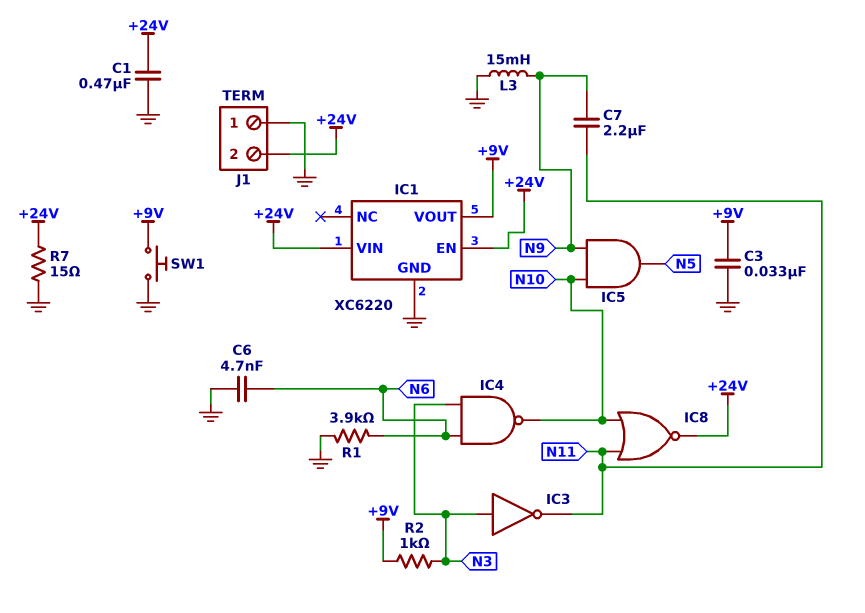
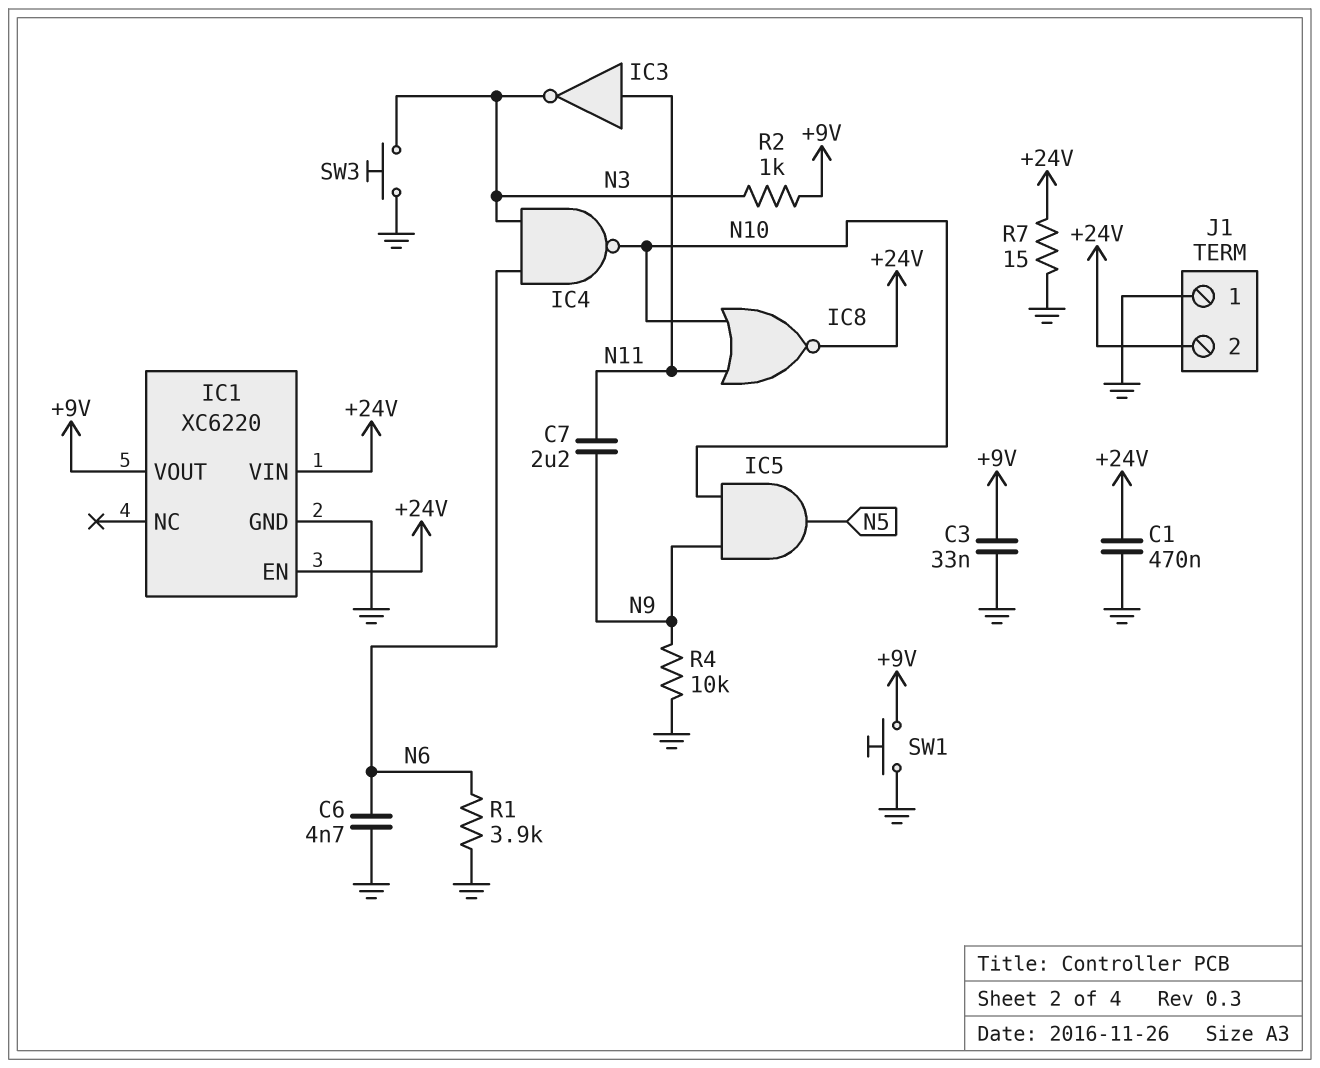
IC3: NOT (in N3, out N11) -> NOT (in N11, out N3)
L3: 15mH (GND, N9) -> none
R4: none -> 10k (GND, N9)
SW3: none -> button (GND, N3)

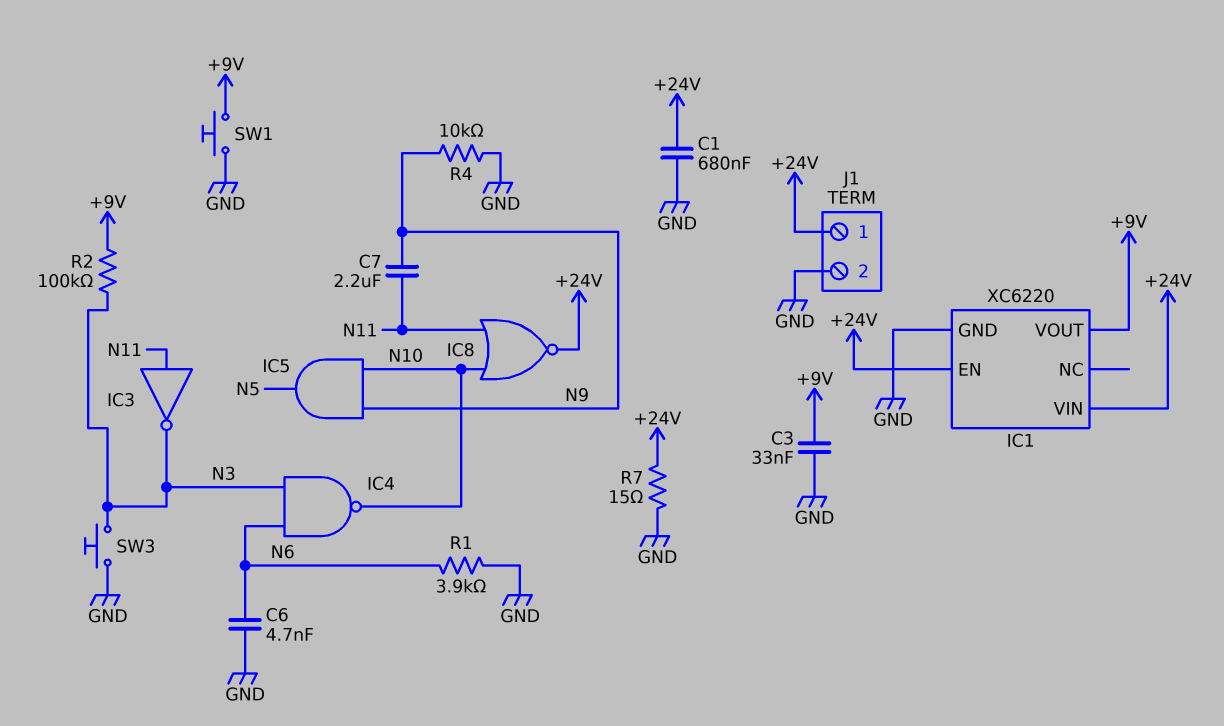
C1: 470nF (+24V, GND) -> 680nF (+24V, GND)
J1 pin 1: GND -> +24V
J1 pin 2: +24V -> GND
R2: 1k (+9V, N3) -> 100k (+9V, N3)

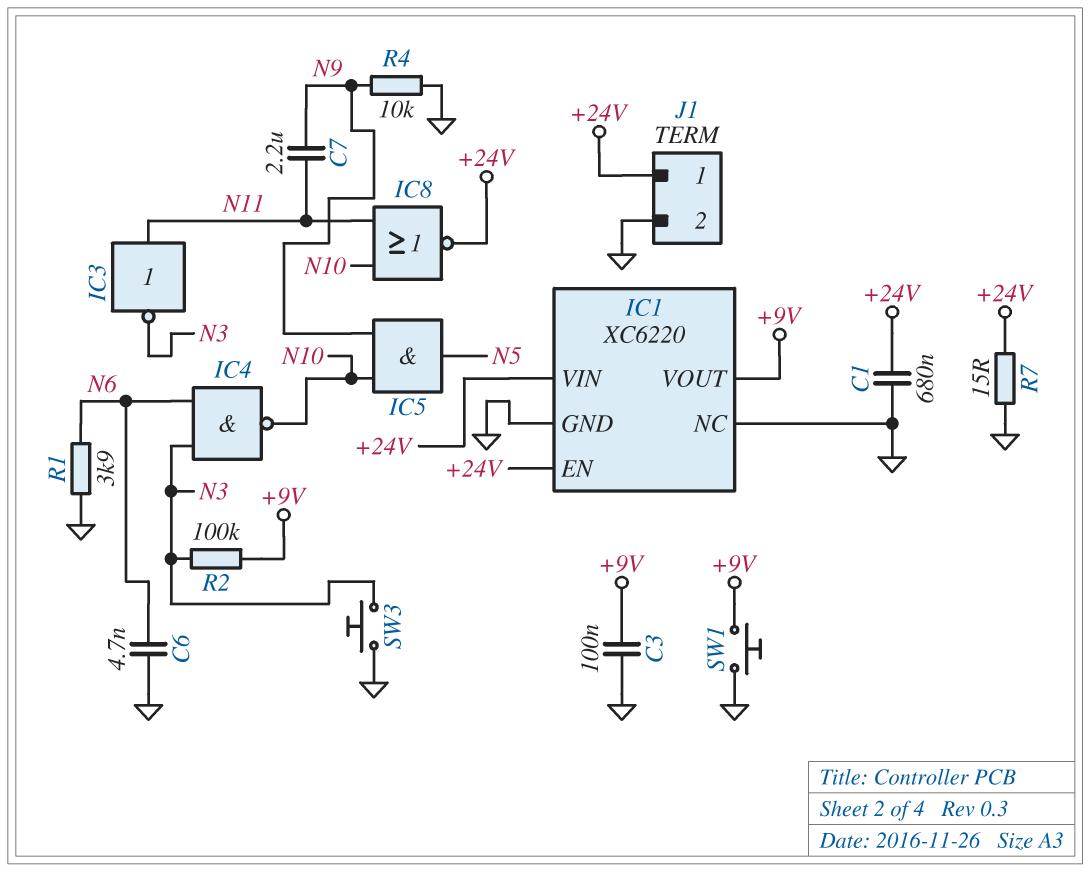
C3: 33nF (+9V, GND) -> 100nF (+9V, GND)
IC1 pin NC: none -> GND

